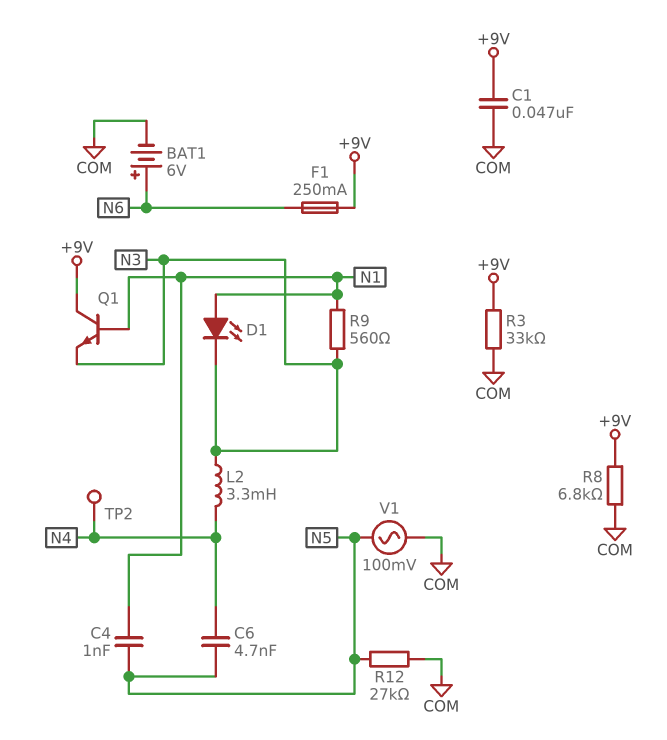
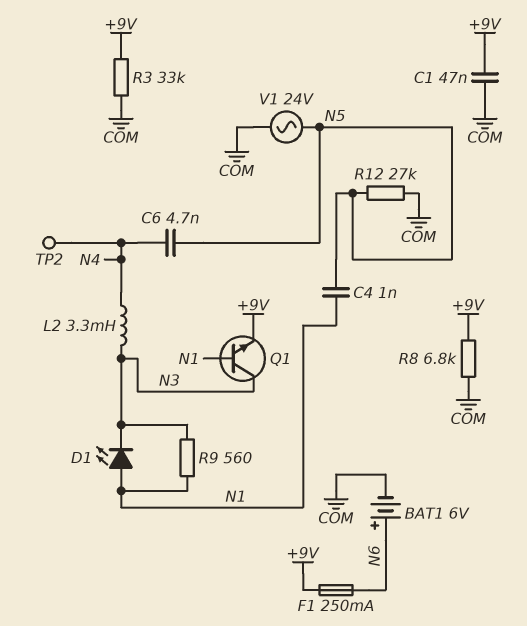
Q1: NPN (B N1, C +9V, E N3) -> NPN (B N1, C N3, E +9V)
V1: AC 100mV (COM, N5) -> AC 24V (COM, N5)

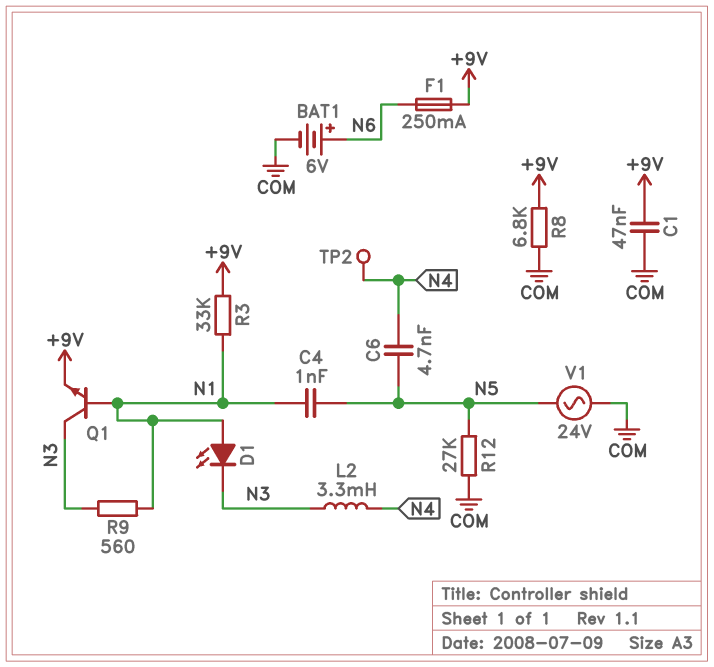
R3: 33k (+9V, COM) -> 33k (+9V, N1)

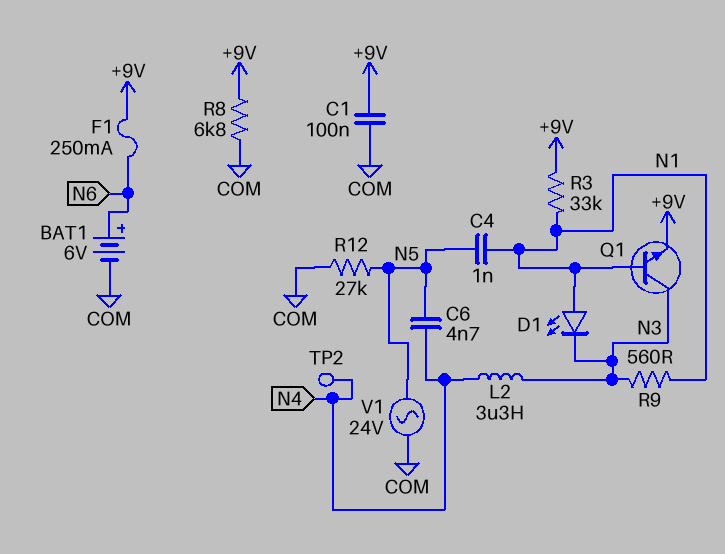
C1: 47nF (+9V, COM) -> 100nF (+9V, COM)
L2: 3.3mH (N3, N4) -> 3.3uH (N3, N4)

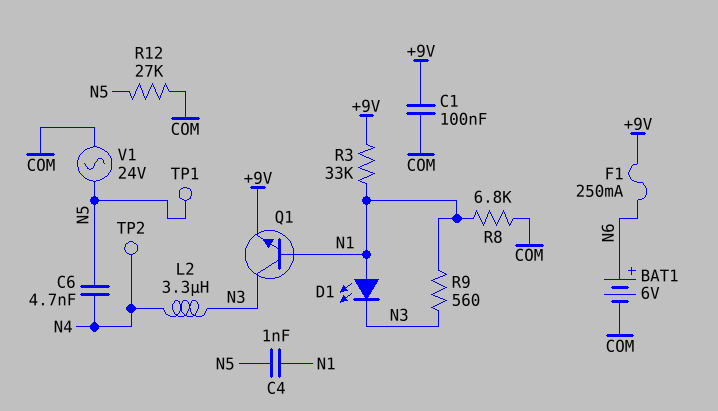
R8: 6.8k (+9V, COM) -> 6.8k (COM, N1)
TP1: none -> test point (N5)

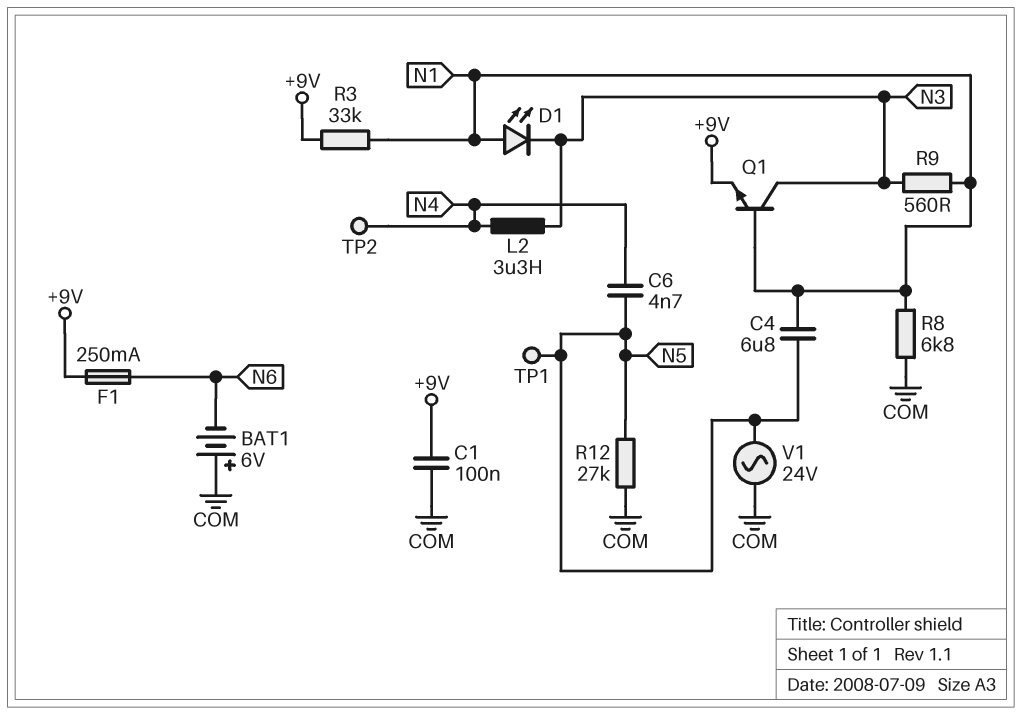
BAT1: 6V (plus N6, minus COM) -> 6V (plus COM, minus N6)
C4: 1nF (N1, N5) -> 6.8uF (N1, N5)

